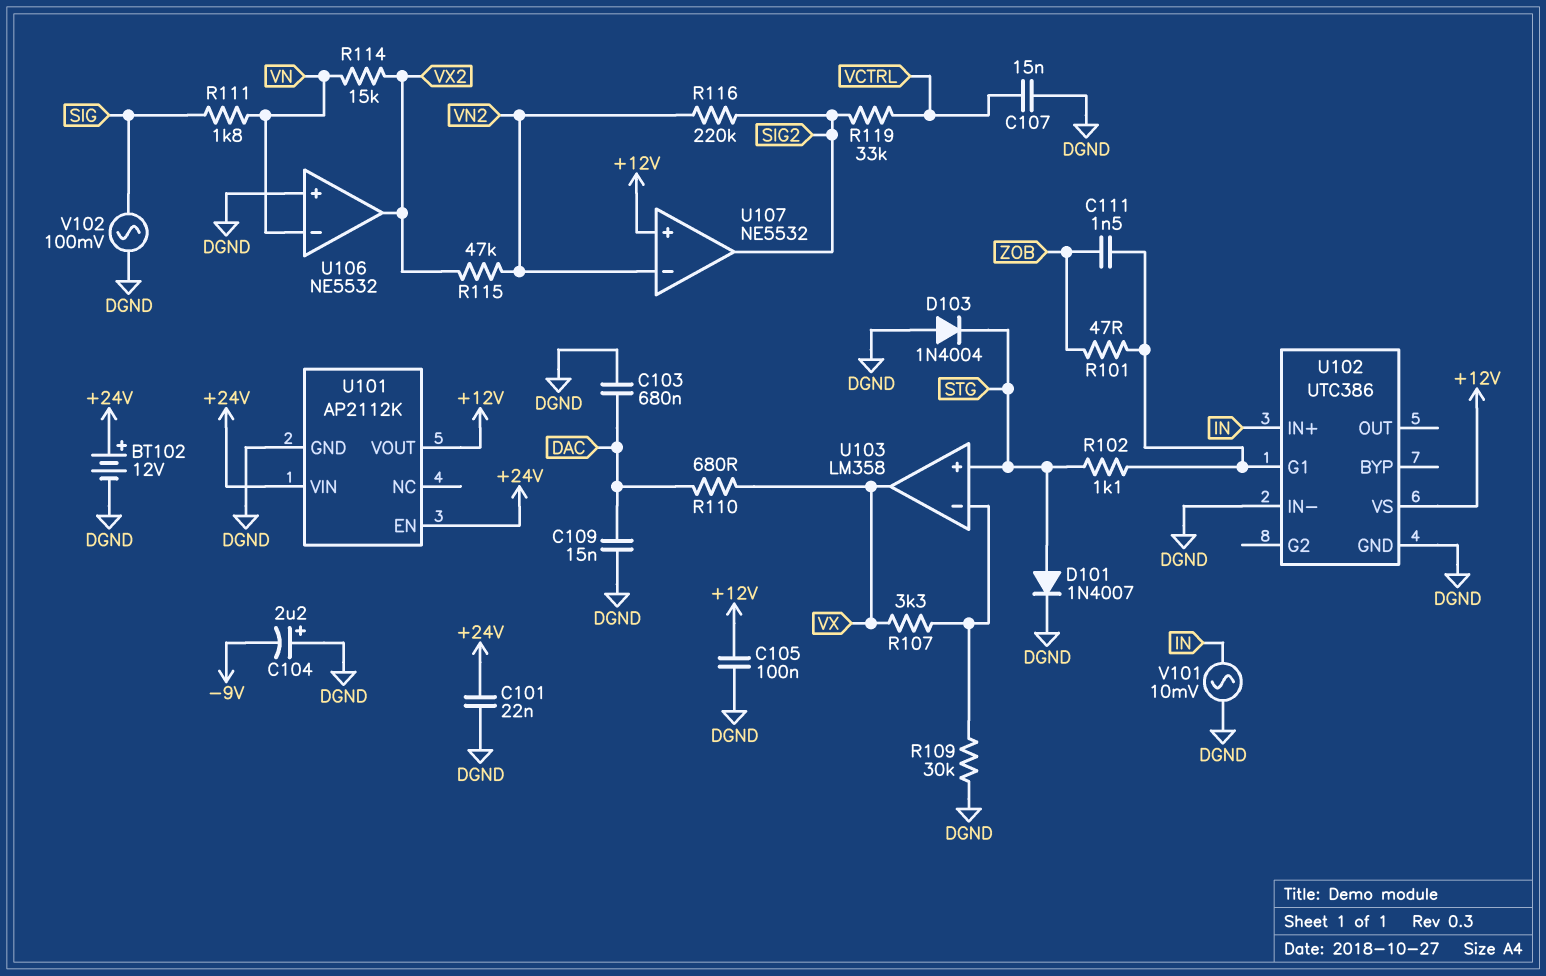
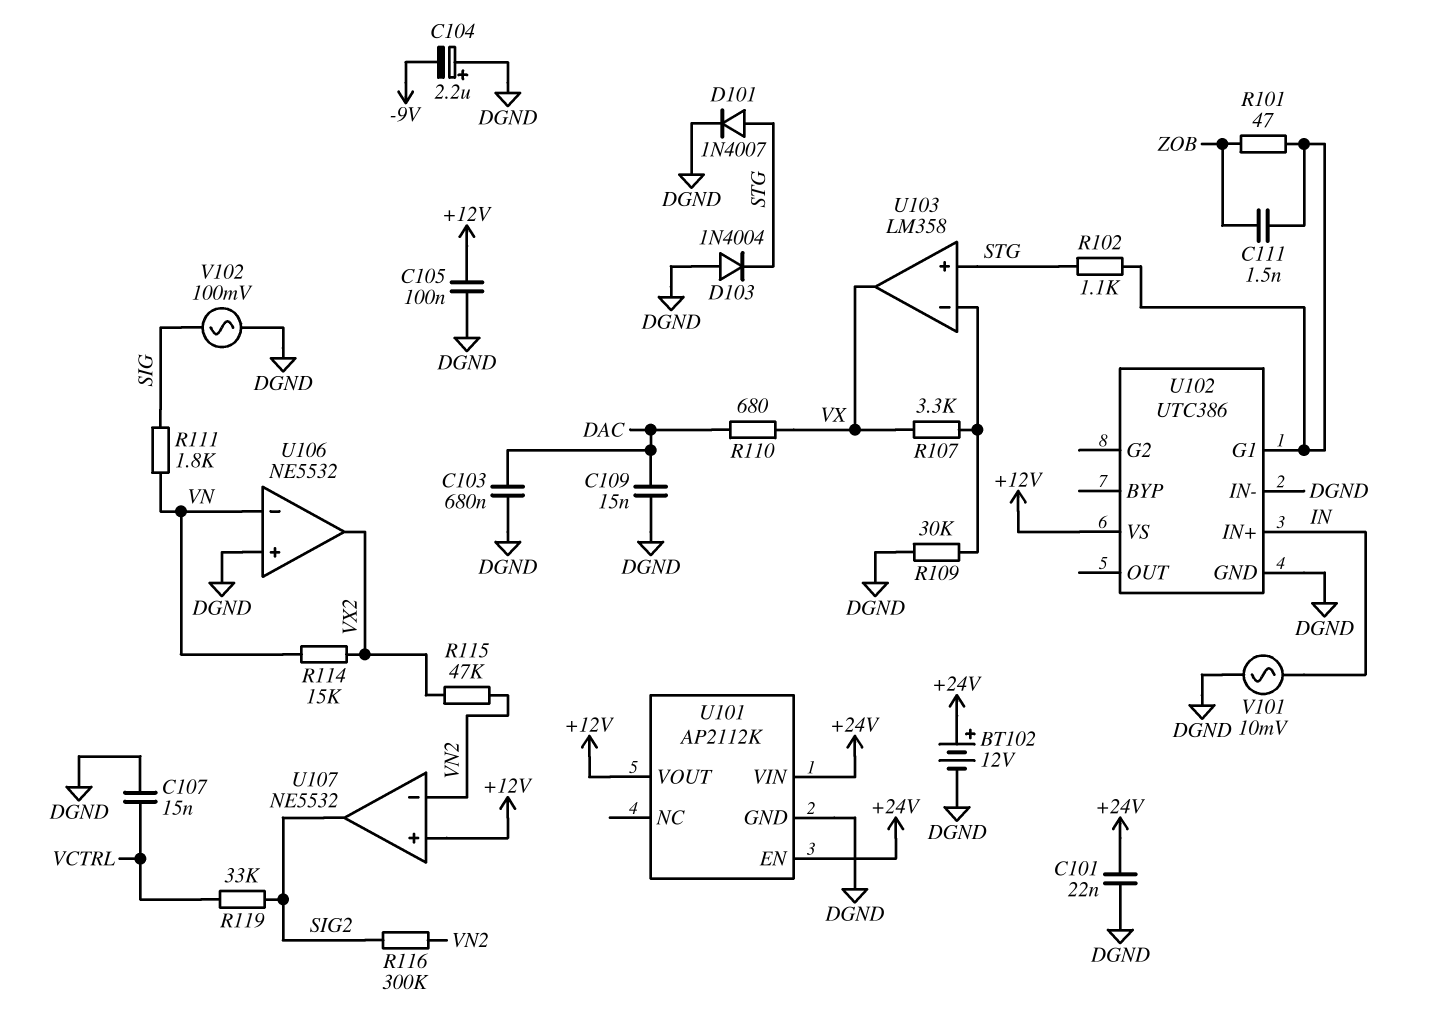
R116: 220k (SIG2, VN2) -> 300k (SIG2, VN2)

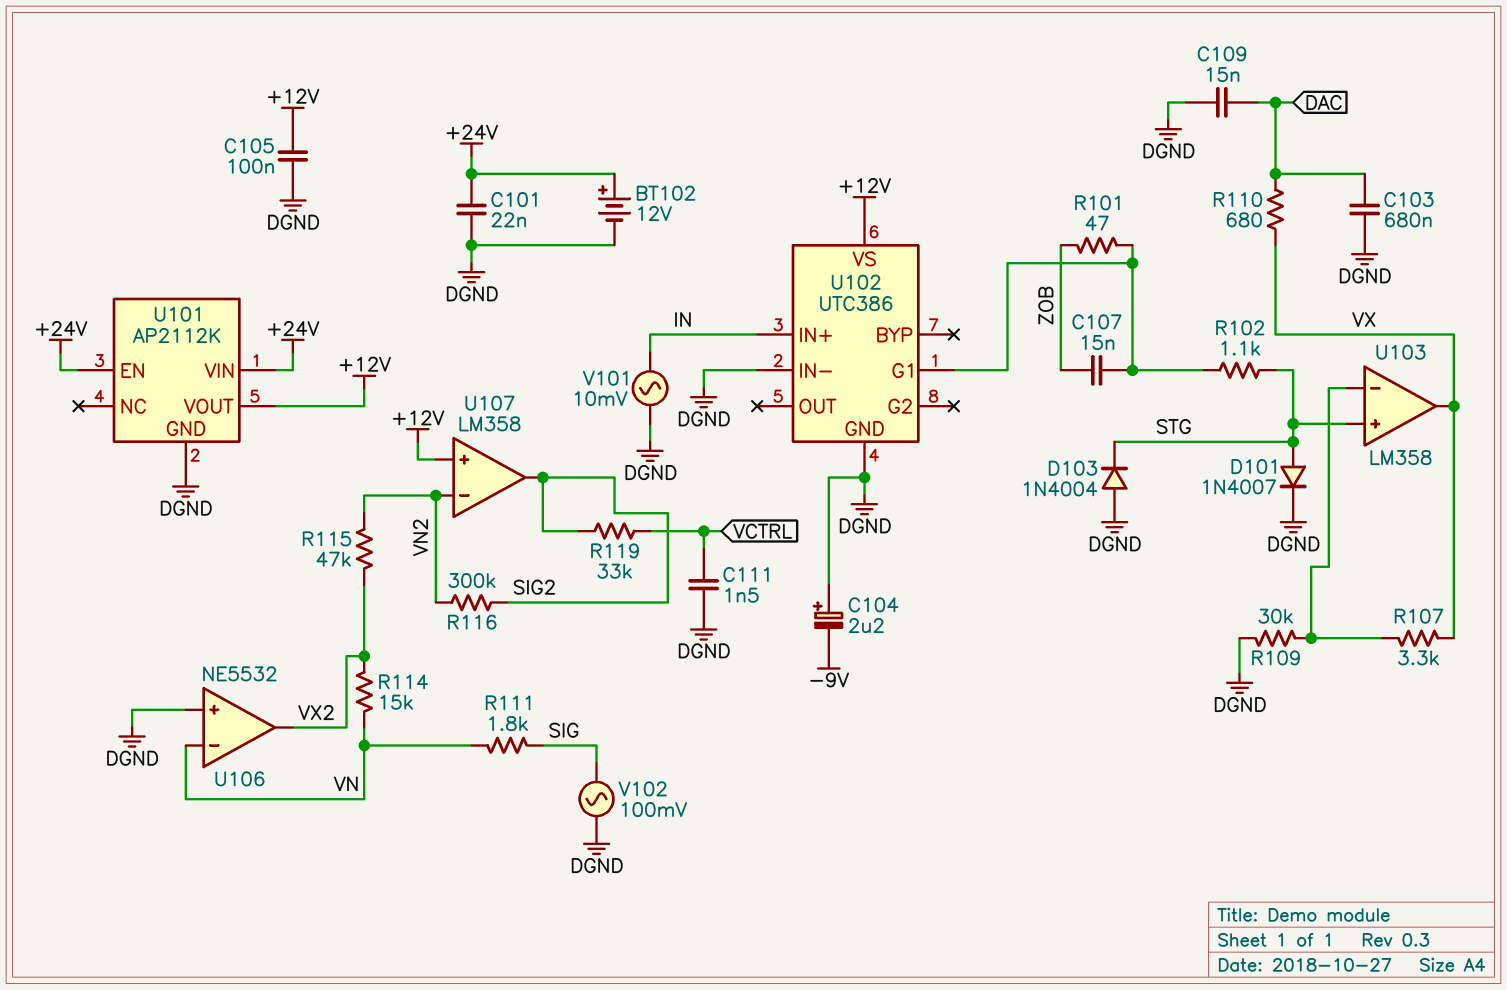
C107: 15nF (DGND, VCTRL) -> 15nF (U102/G1, ZOB)
C111: 1.5nF (U102/G1, ZOB) -> 1.5nF (DGND, VCTRL)
U107: NE5532 -> LM358

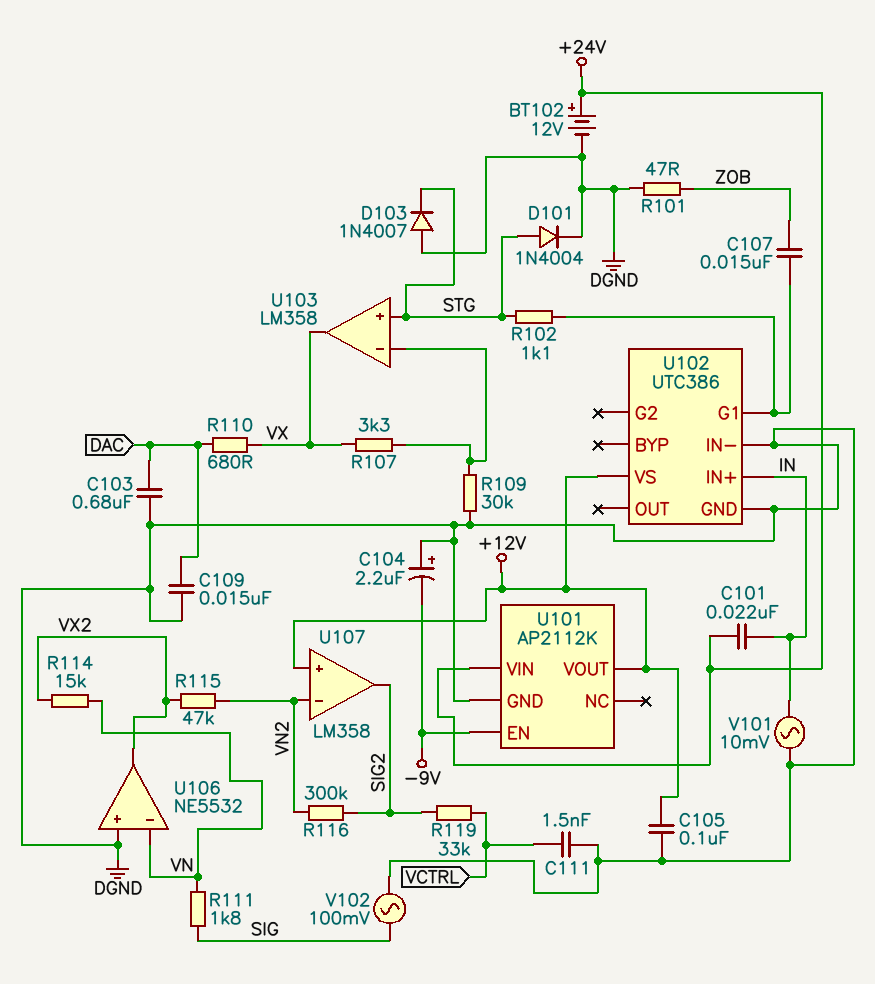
C101: 22nF (+24V, DGND) -> 22nF (+24V, IN)
D101: diode 1N4007 (A STG, K DGND) -> diode 1N4004 (A STG, K DGND)
D103: diode 1N4004 (A DGND, K STG) -> diode 1N4007 (A DGND, K STG)
R101: 47 (U102/G1, ZOB) -> 47 (DGND, ZOB)
U101 pin EN: +24V -> -9V

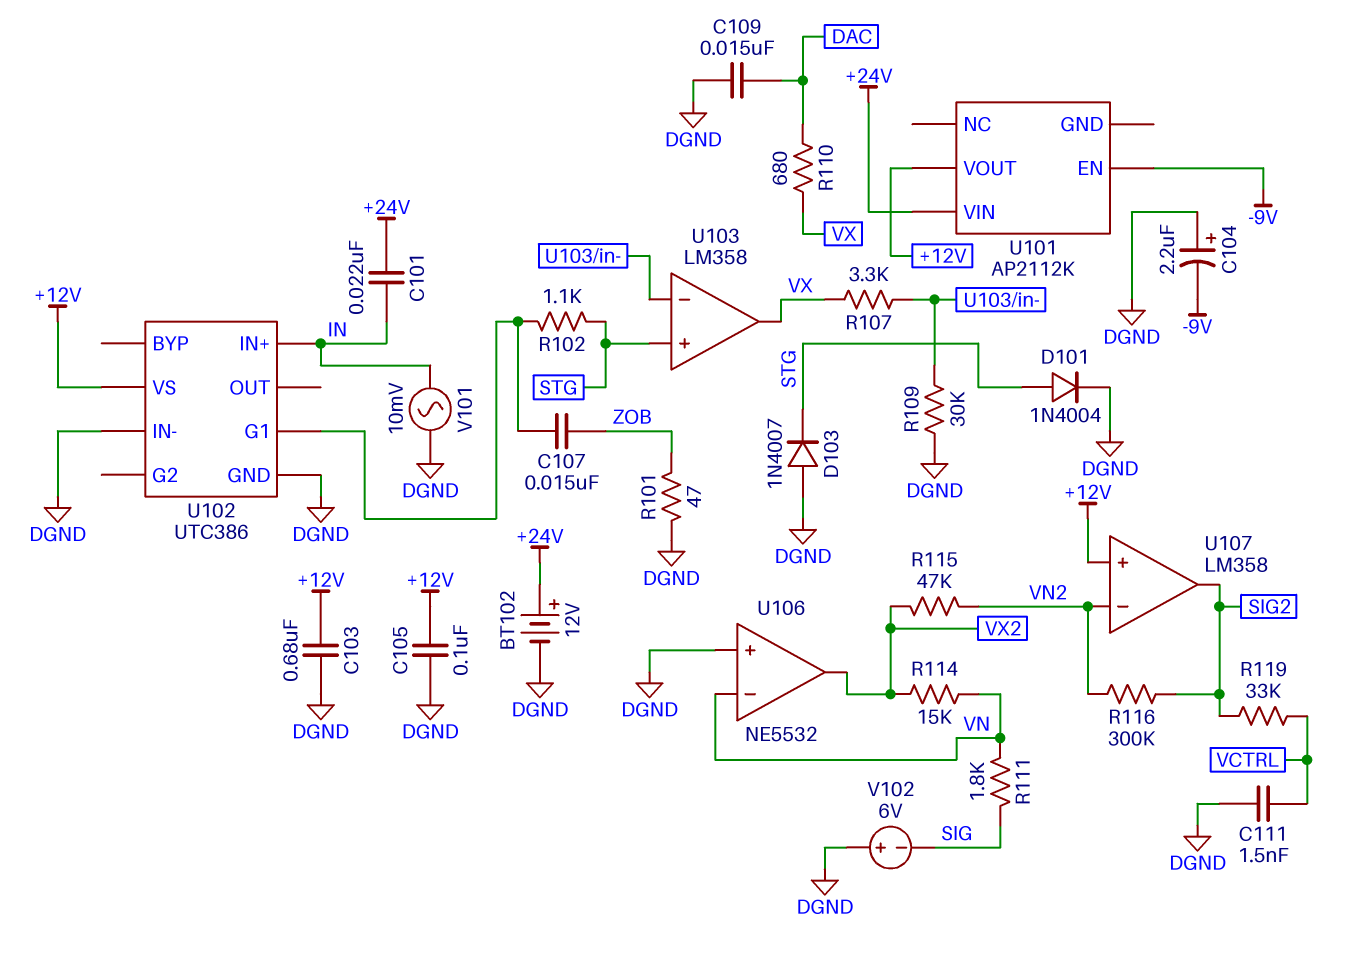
C103: 680nF (DAC, DGND) -> 680nF (+12V, DGND)
U101 pin GND: DGND -> none
V102: AC 100mV (DGND, SIG) -> 6V (plus DGND, minus SIG)

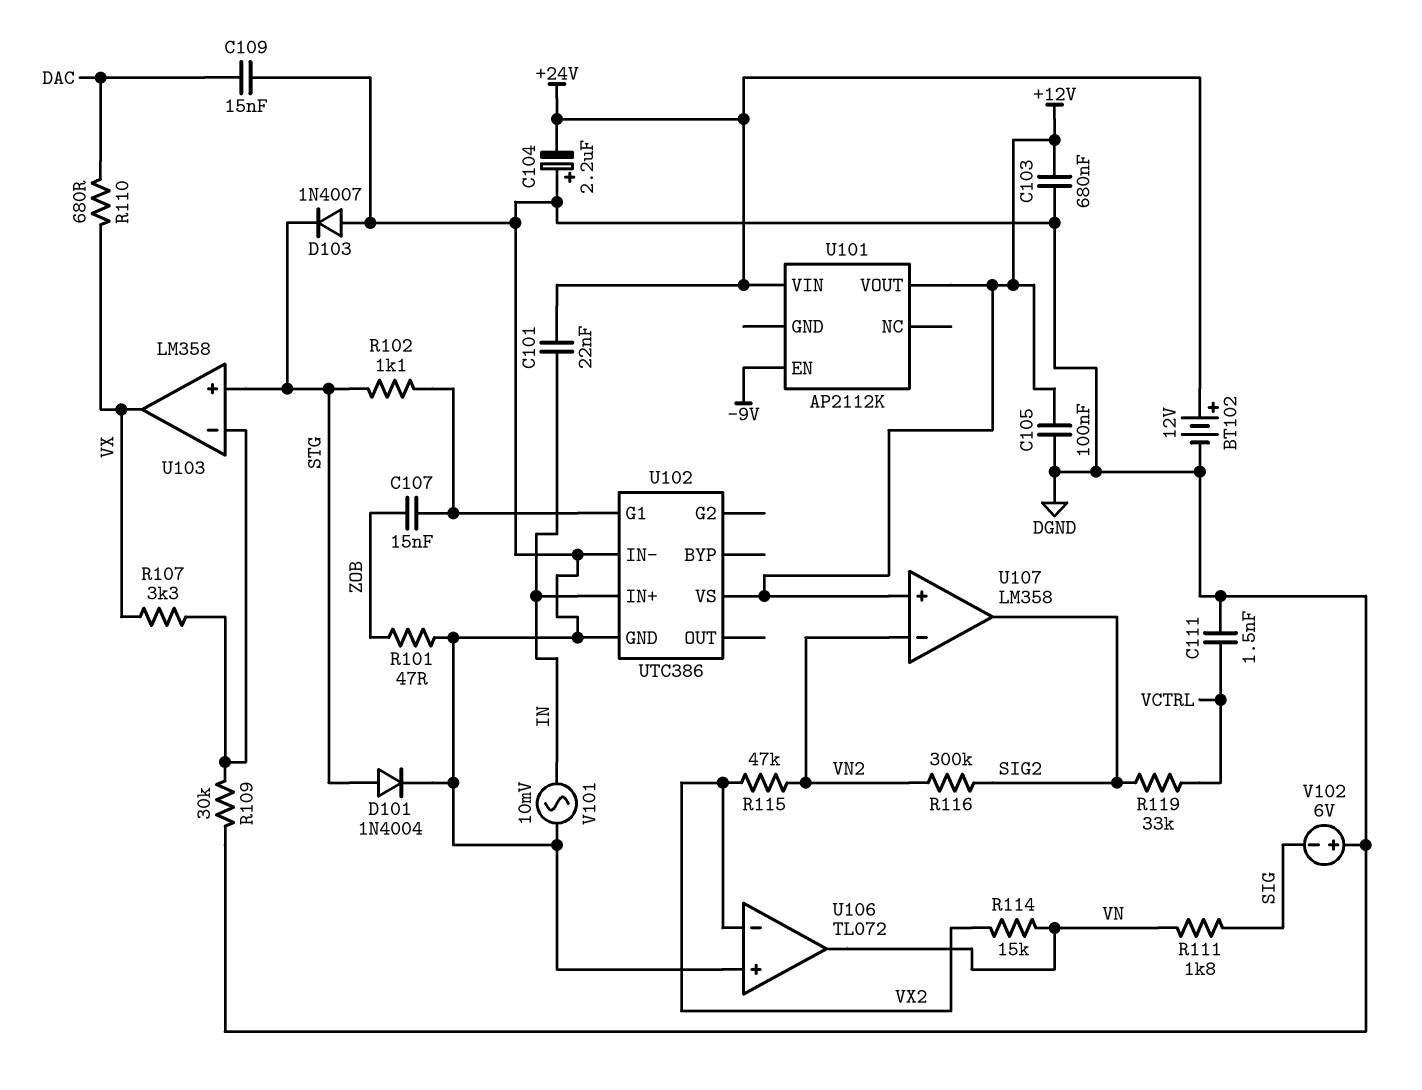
C104: 2.2uF (plus DGND, minus -9V) -> 2.2uF (plus DGND, minus +24V)
U106: NE5532 -> TL072
U106 pin in-: VN -> VX2
U106 pin out: VX2 -> VN

